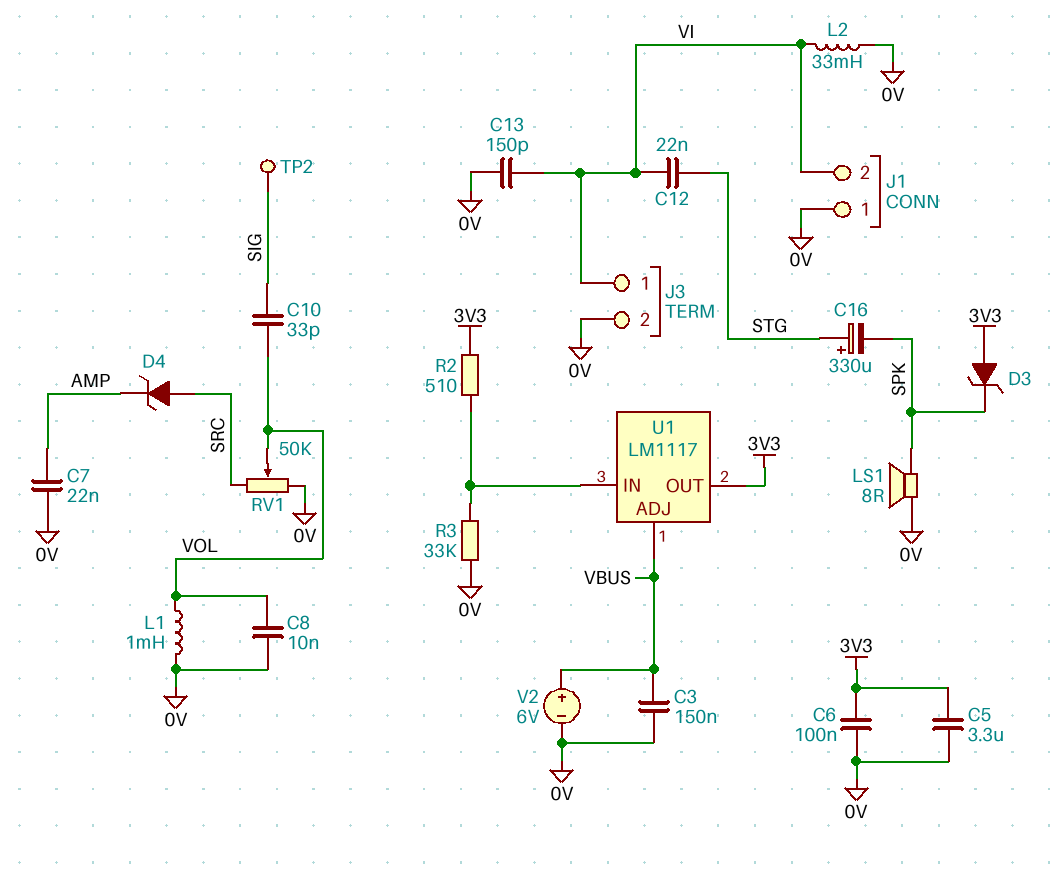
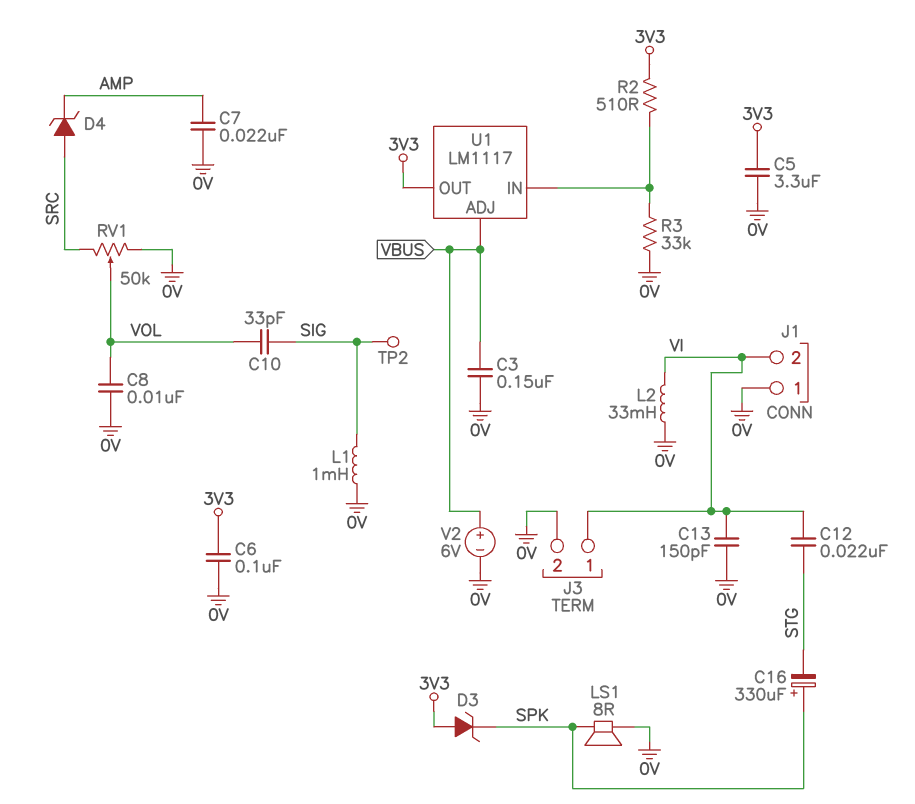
C16: 330uF (plus STG, minus SPK) -> 330uF (plus SPK, minus STG)
L1: 1mH (0V, VOL) -> 1mH (0V, SIG)

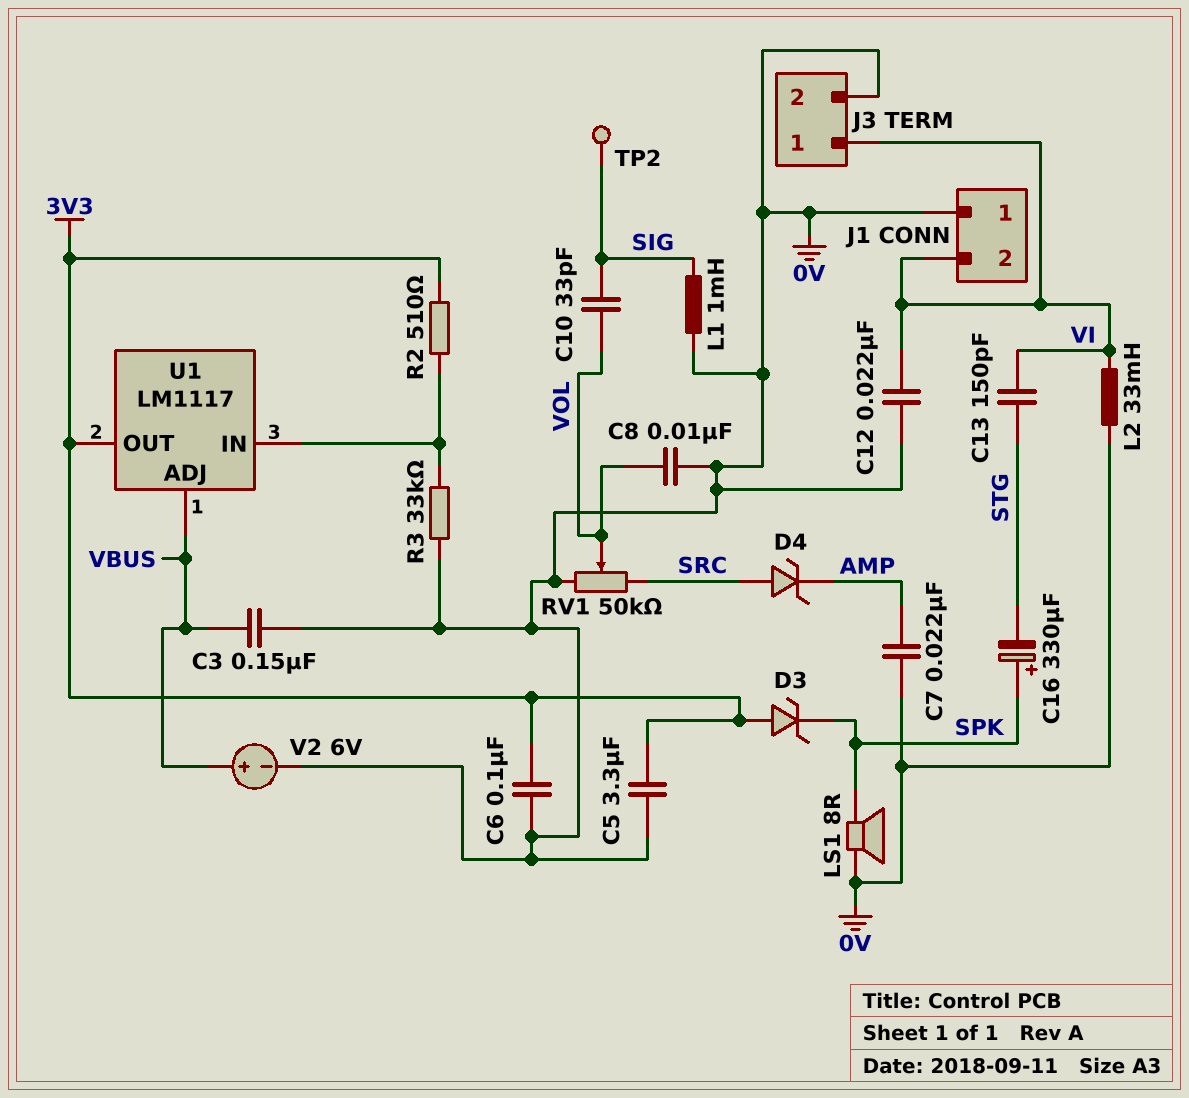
C12: 22nF (STG, VI) -> 22nF (0V, VI)
C13: 150pF (0V, VI) -> 150pF (STG, VI)

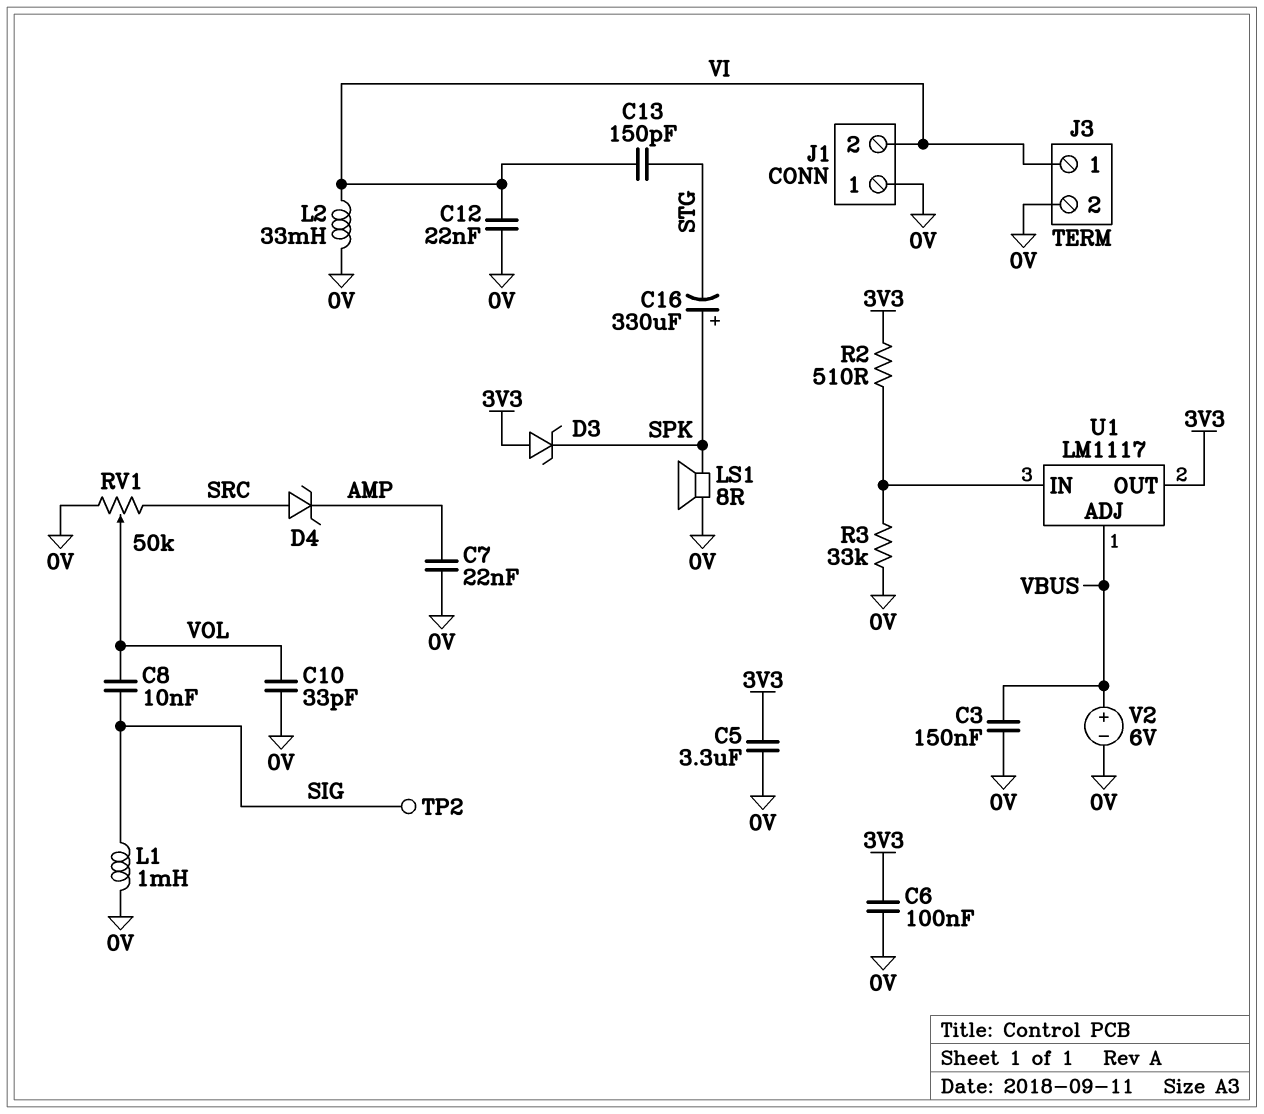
C8: 10nF (0V, VOL) -> 10nF (SIG, VOL)
C10: 33pF (SIG, VOL) -> 33pF (0V, VOL)

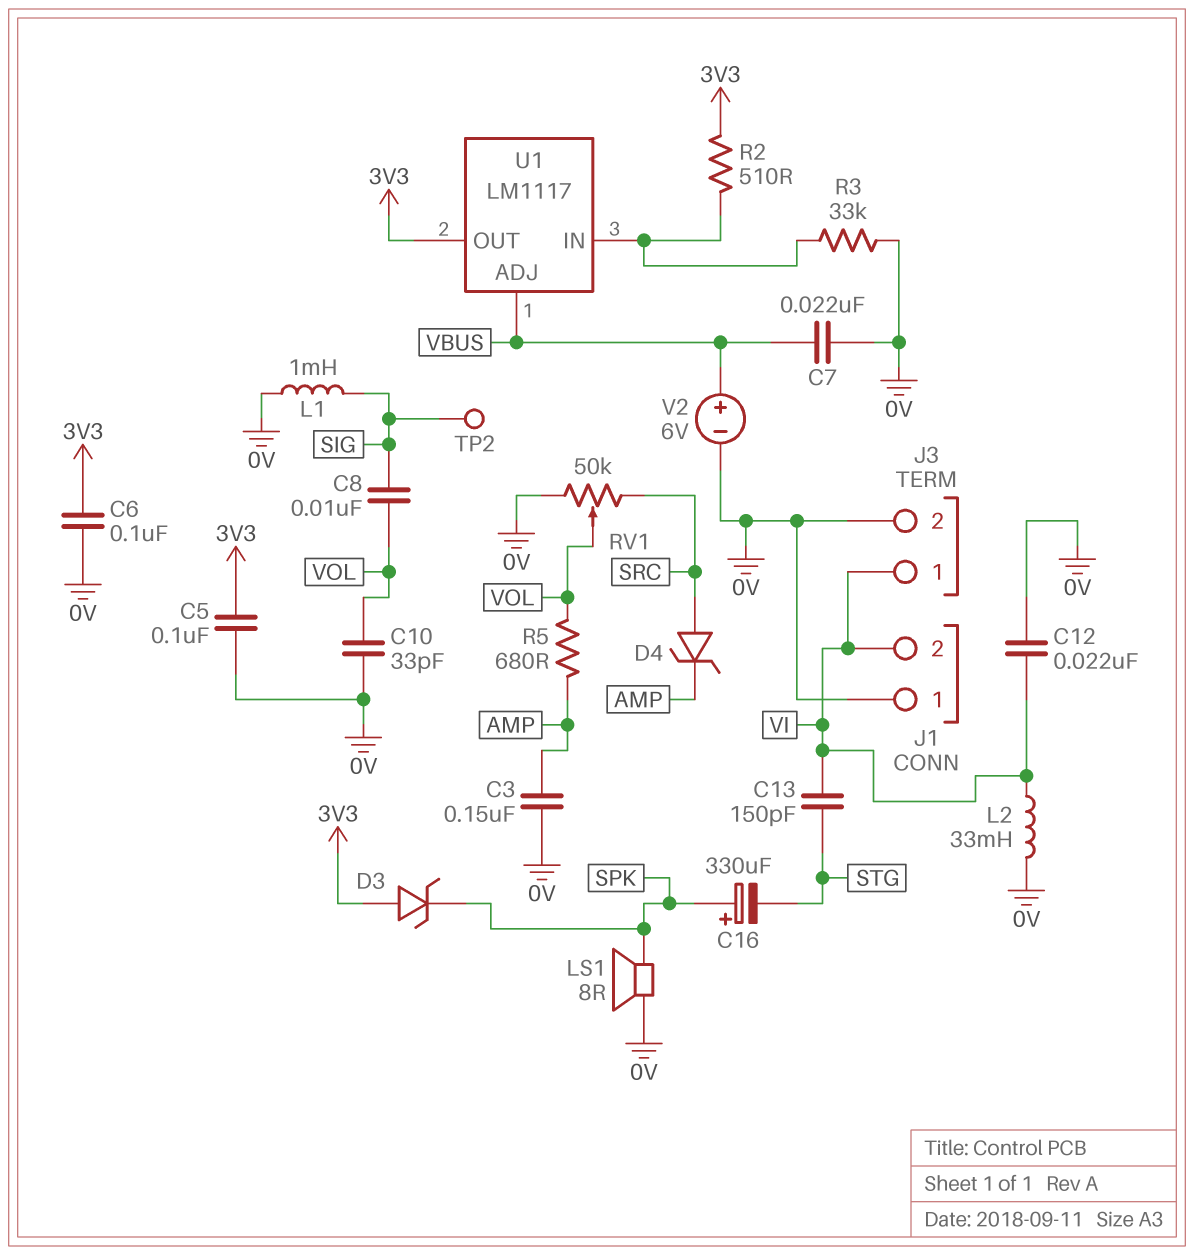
C3: 150nF (0V, VBUS) -> 150nF (0V, AMP)
C5: 3.3uF (0V, 3V3) -> 100nF (0V, 3V3)
C7: 22nF (0V, AMP) -> 22nF (0V, VBUS)
R5: none -> 680 (AMP, VOL)

